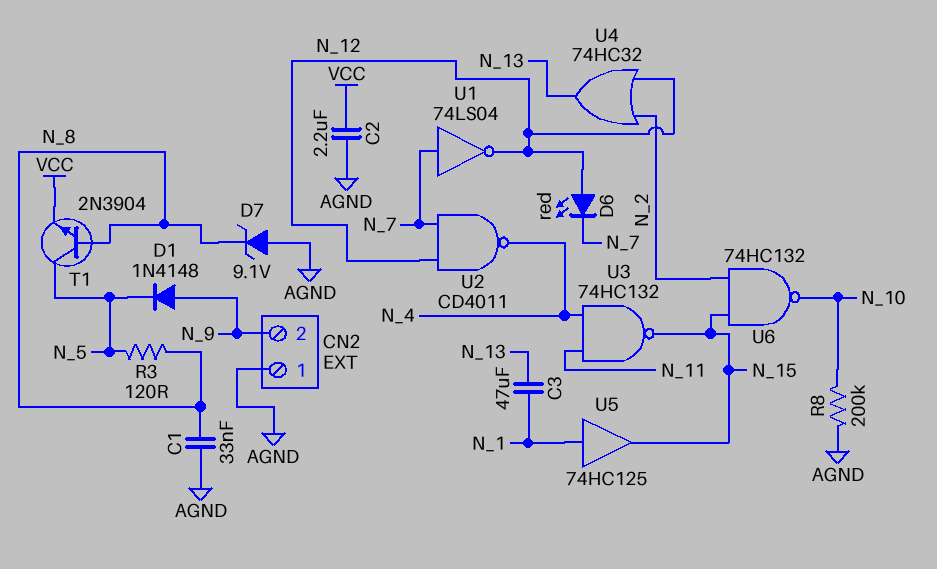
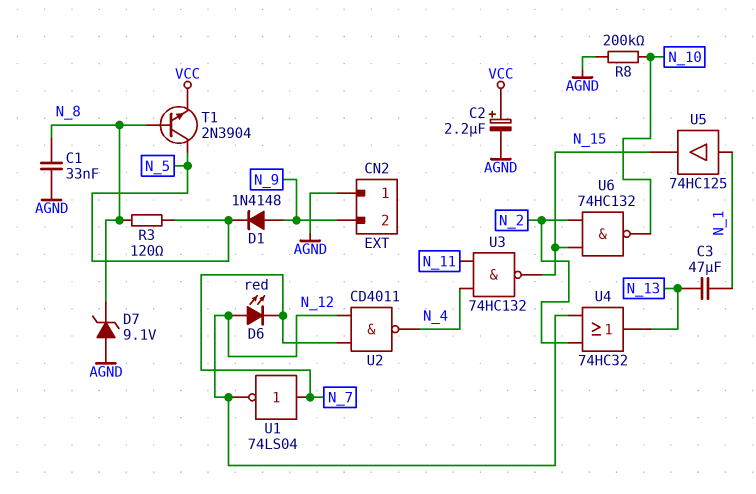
C2: 2.2uF (AGND, VCC) -> 2.2uF (plus VCC, minus AGND)

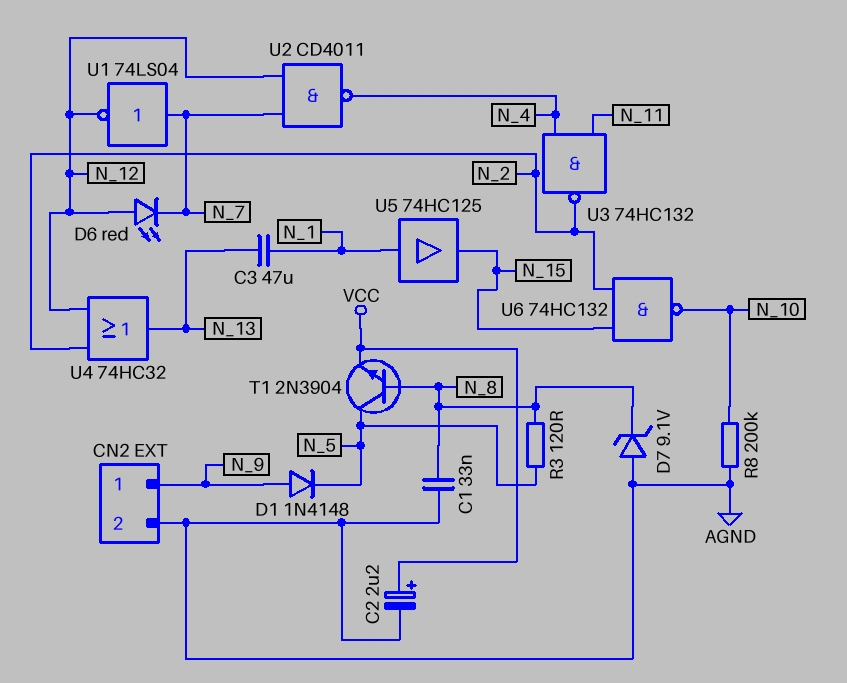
CN2 pin 1: AGND -> N_9
CN2 pin 2: N_9 -> AGND
U3: NAND 74HC132 (in N_4, in N_11, out N_15) -> NAND 74HC132 (in N_4, in N_11, out N_2)

